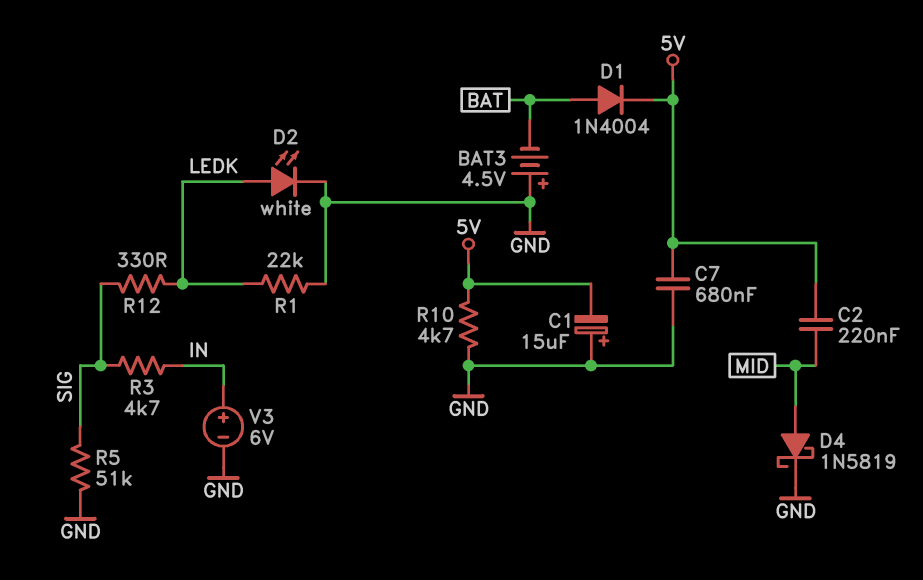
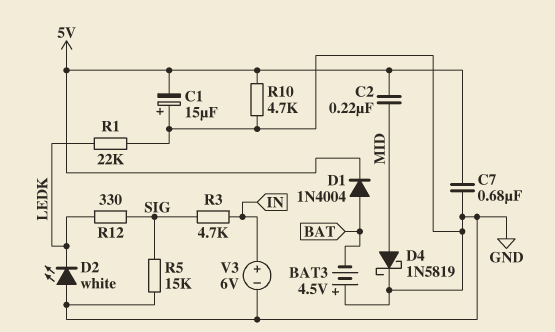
D2: LED white (A LEDK, K GND) -> LED white (A GND, K LEDK)
R5: 51k (GND, SIG) -> 15k (GND, SIG)

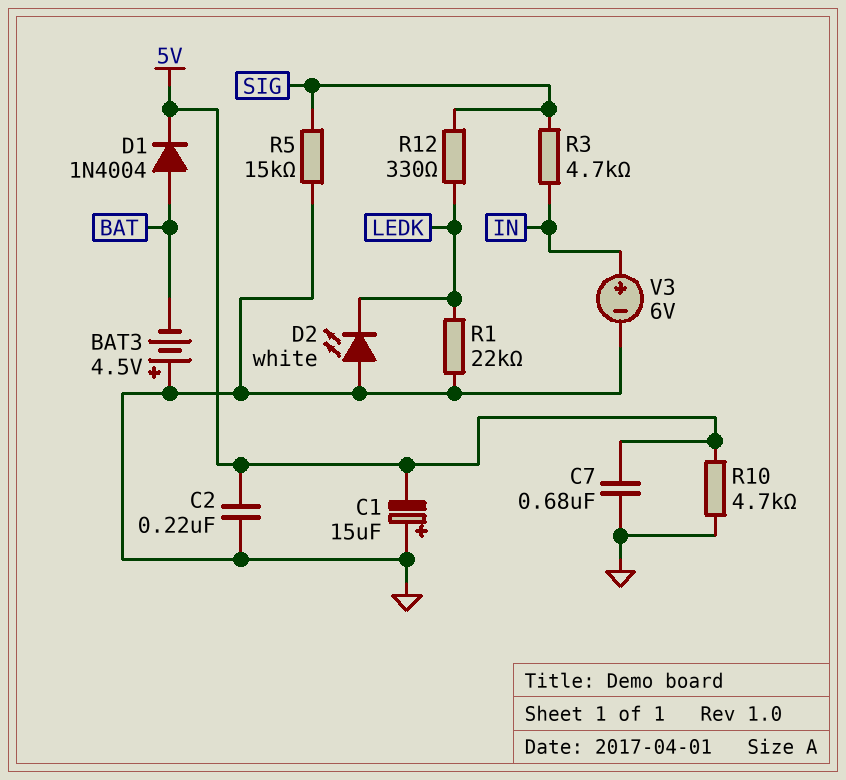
C2: 220nF (5V, MID) -> 220nF (5V, GND)
D4: schottky 1N5819 (A MID, K GND) -> none

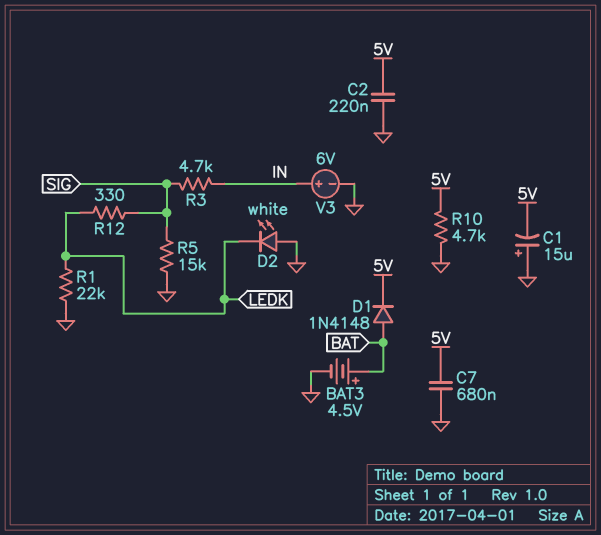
BAT3: 4.5V (plus GND, minus BAT) -> 4.5V (plus BAT, minus GND)
D1: diode 1N4004 (A BAT, K 5V) -> diode 1N4148 (A BAT, K 5V)

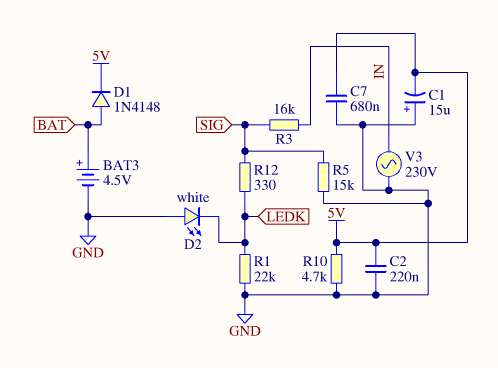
R3: 4.7k (IN, SIG) -> 16k (IN, SIG)
V3: 6V (plus IN, minus GND) -> AC 230V (GND, IN)

